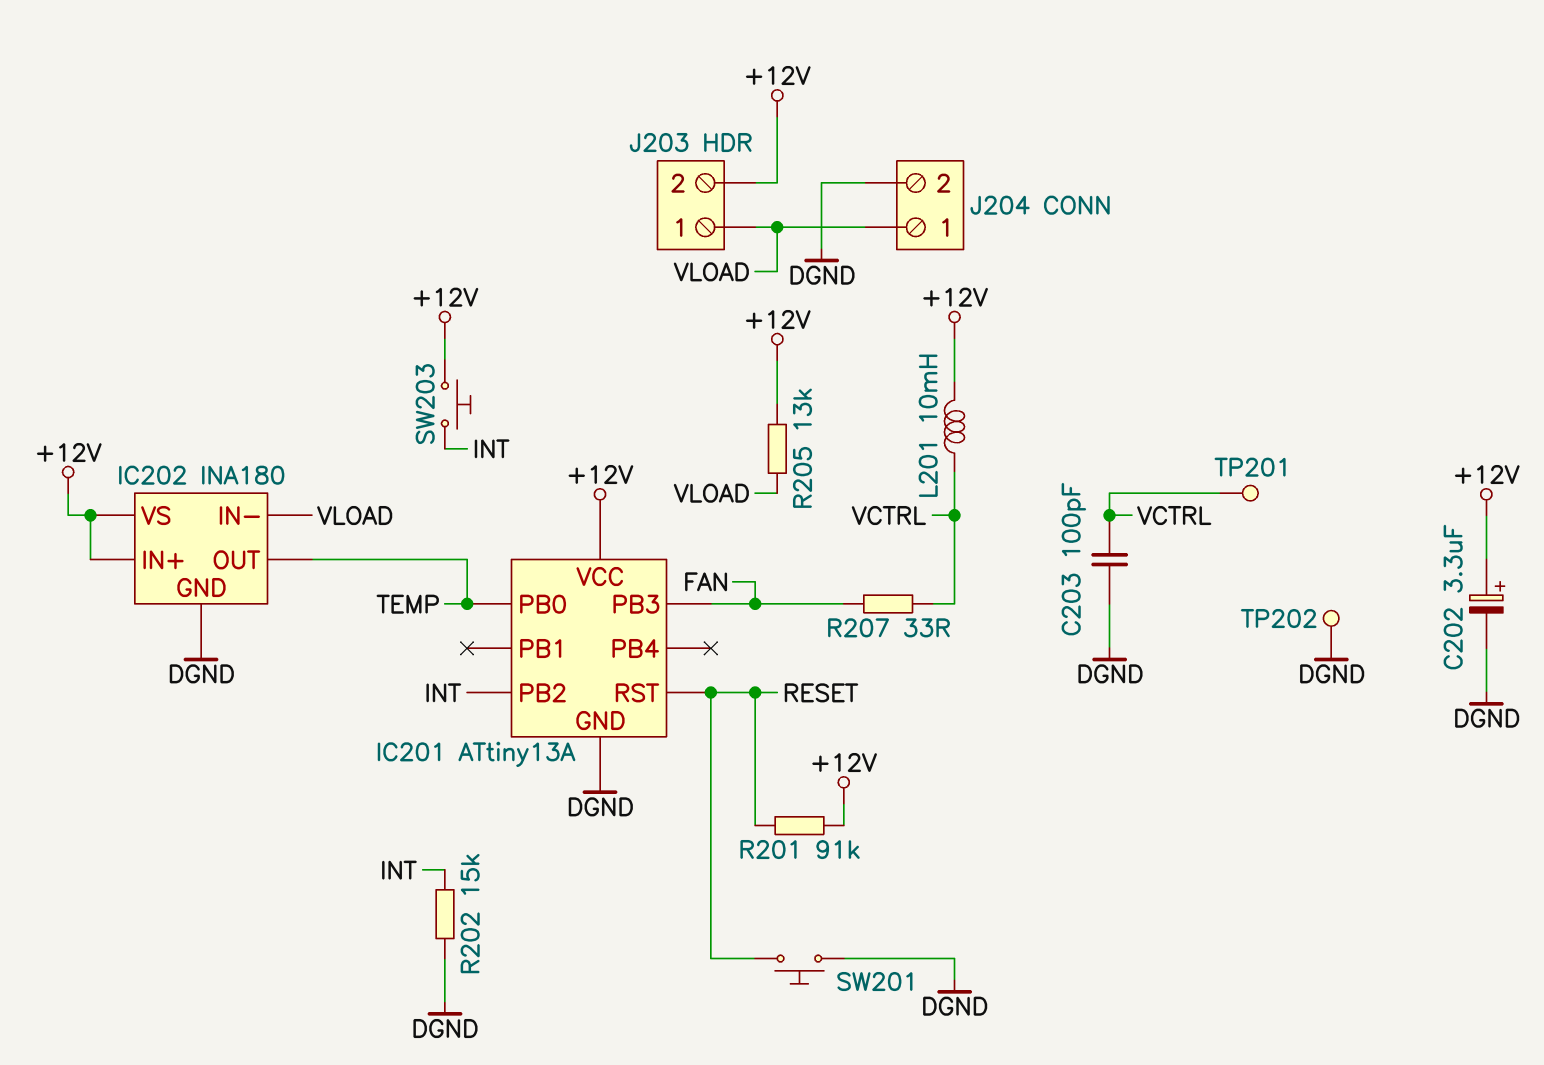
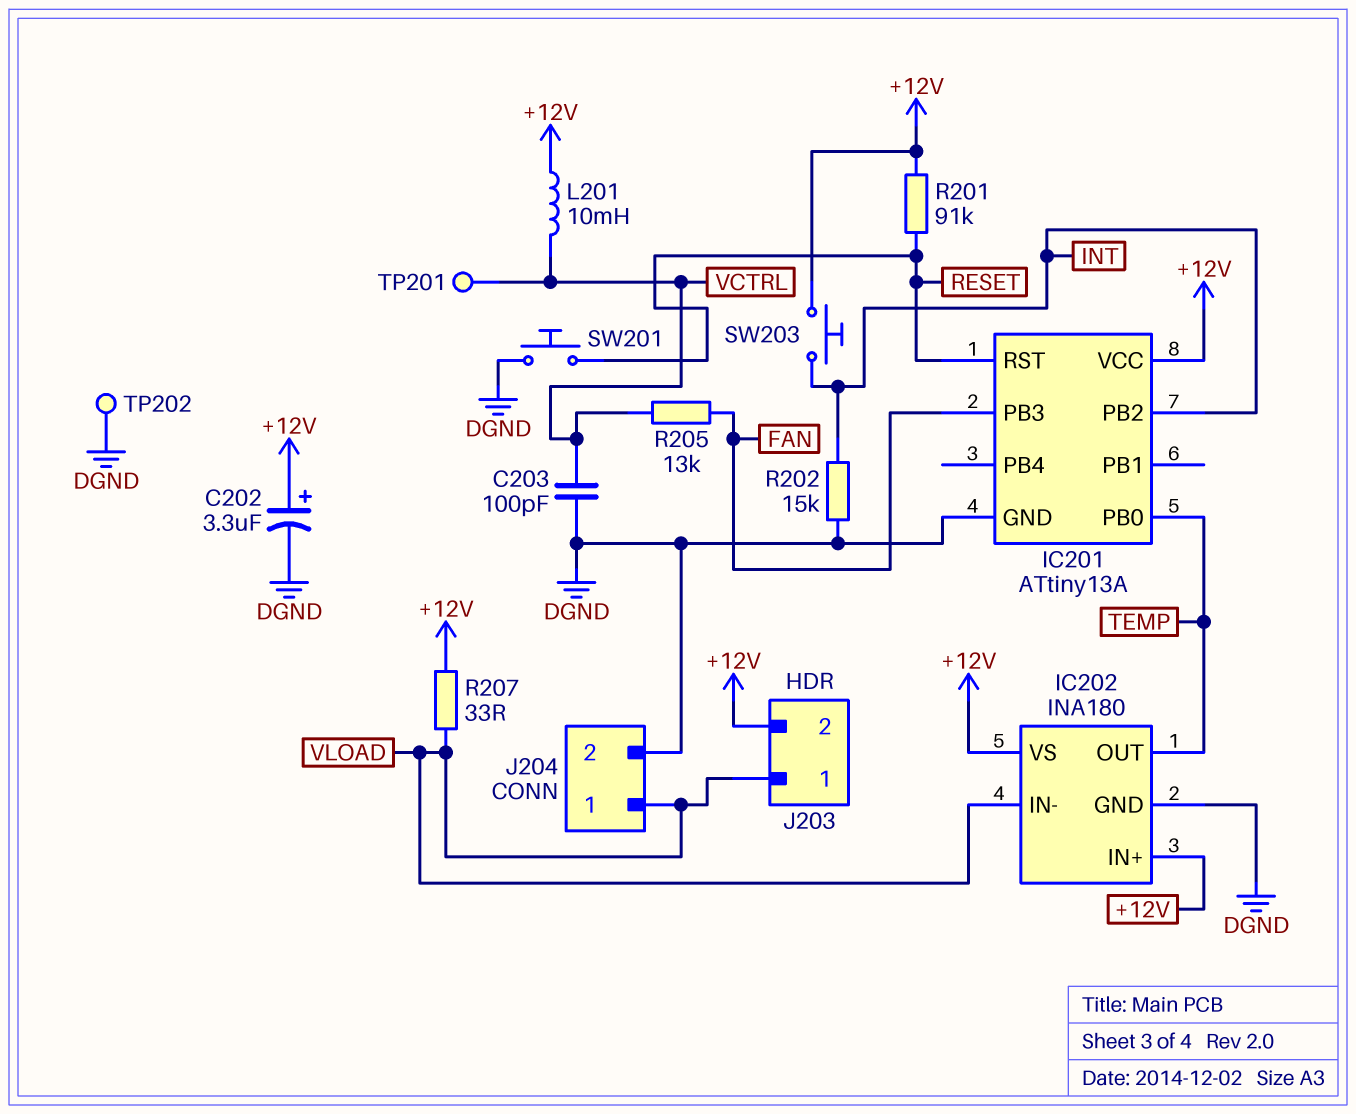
R205: 13k (+12V, VLOAD) -> 13k (FAN, VCTRL)
R207: 33 (FAN, VCTRL) -> 33 (+12V, VLOAD)

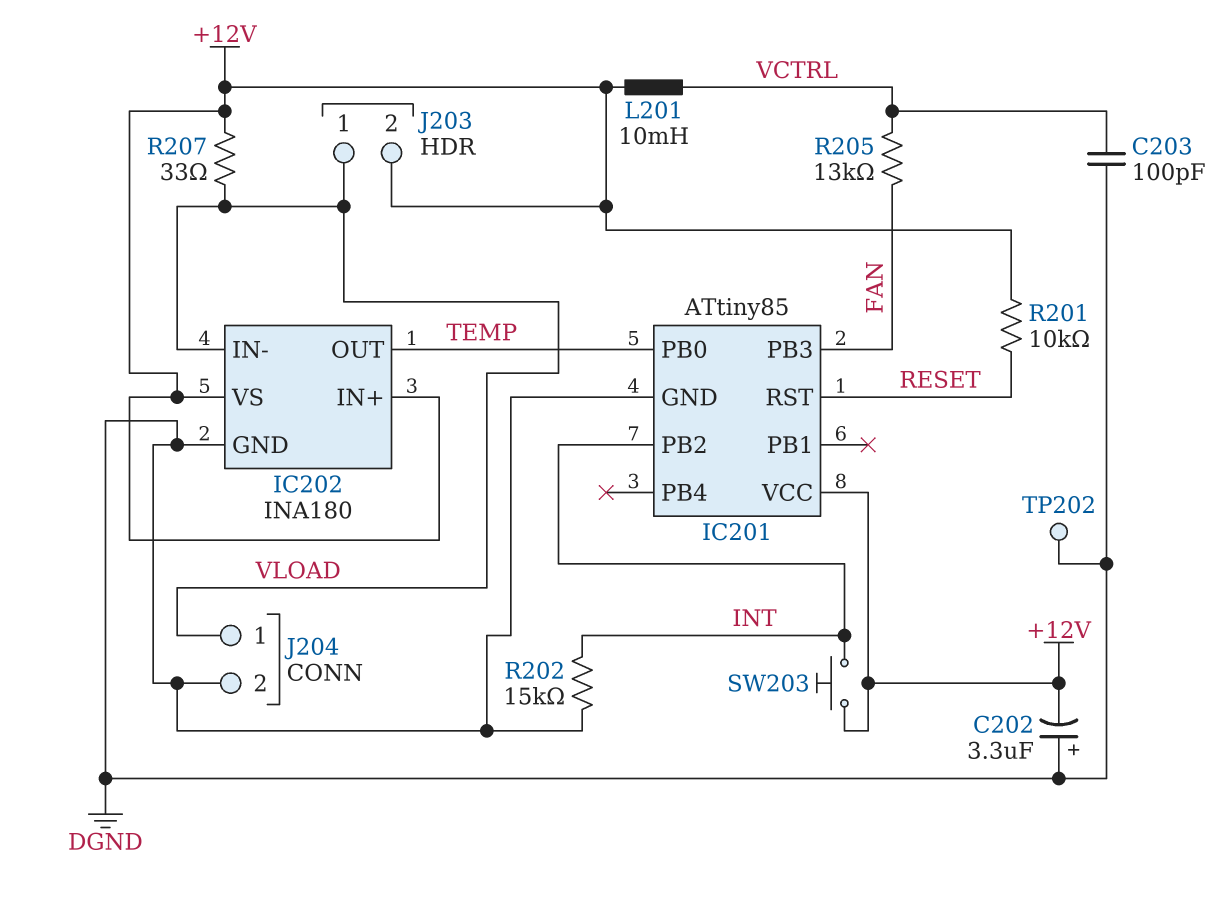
C202: 3.3uF (plus +12V, minus DGND) -> 3.3uF (plus DGND, minus +12V)
IC201: ATtiny13A -> ATtiny85
R201: 91k (+12V, RESET) -> 10k (+12V, RESET)
SW201: button (DGND, RESET) -> none
TP201: test point (VCTRL) -> none

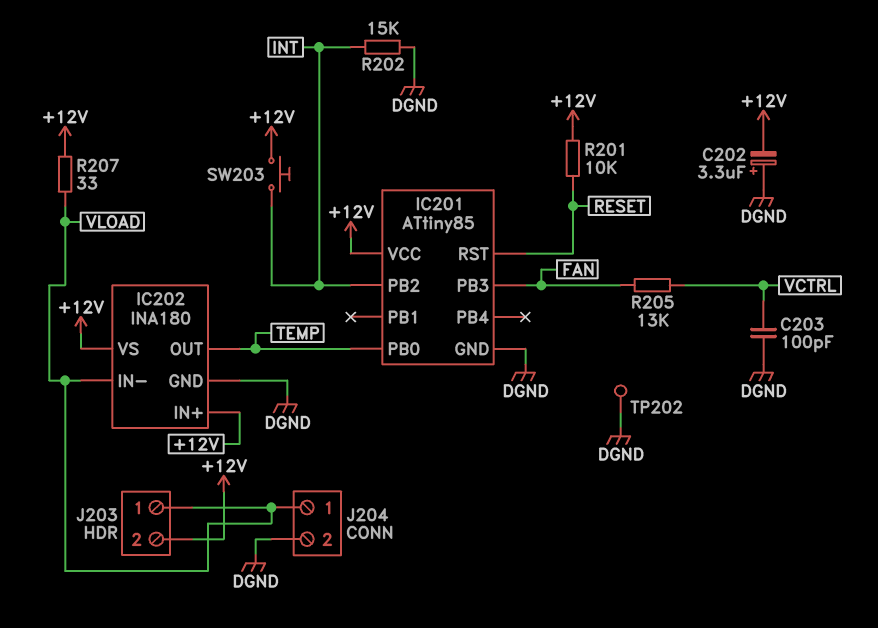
L201: 10mH (+12V, VCTRL) -> none

